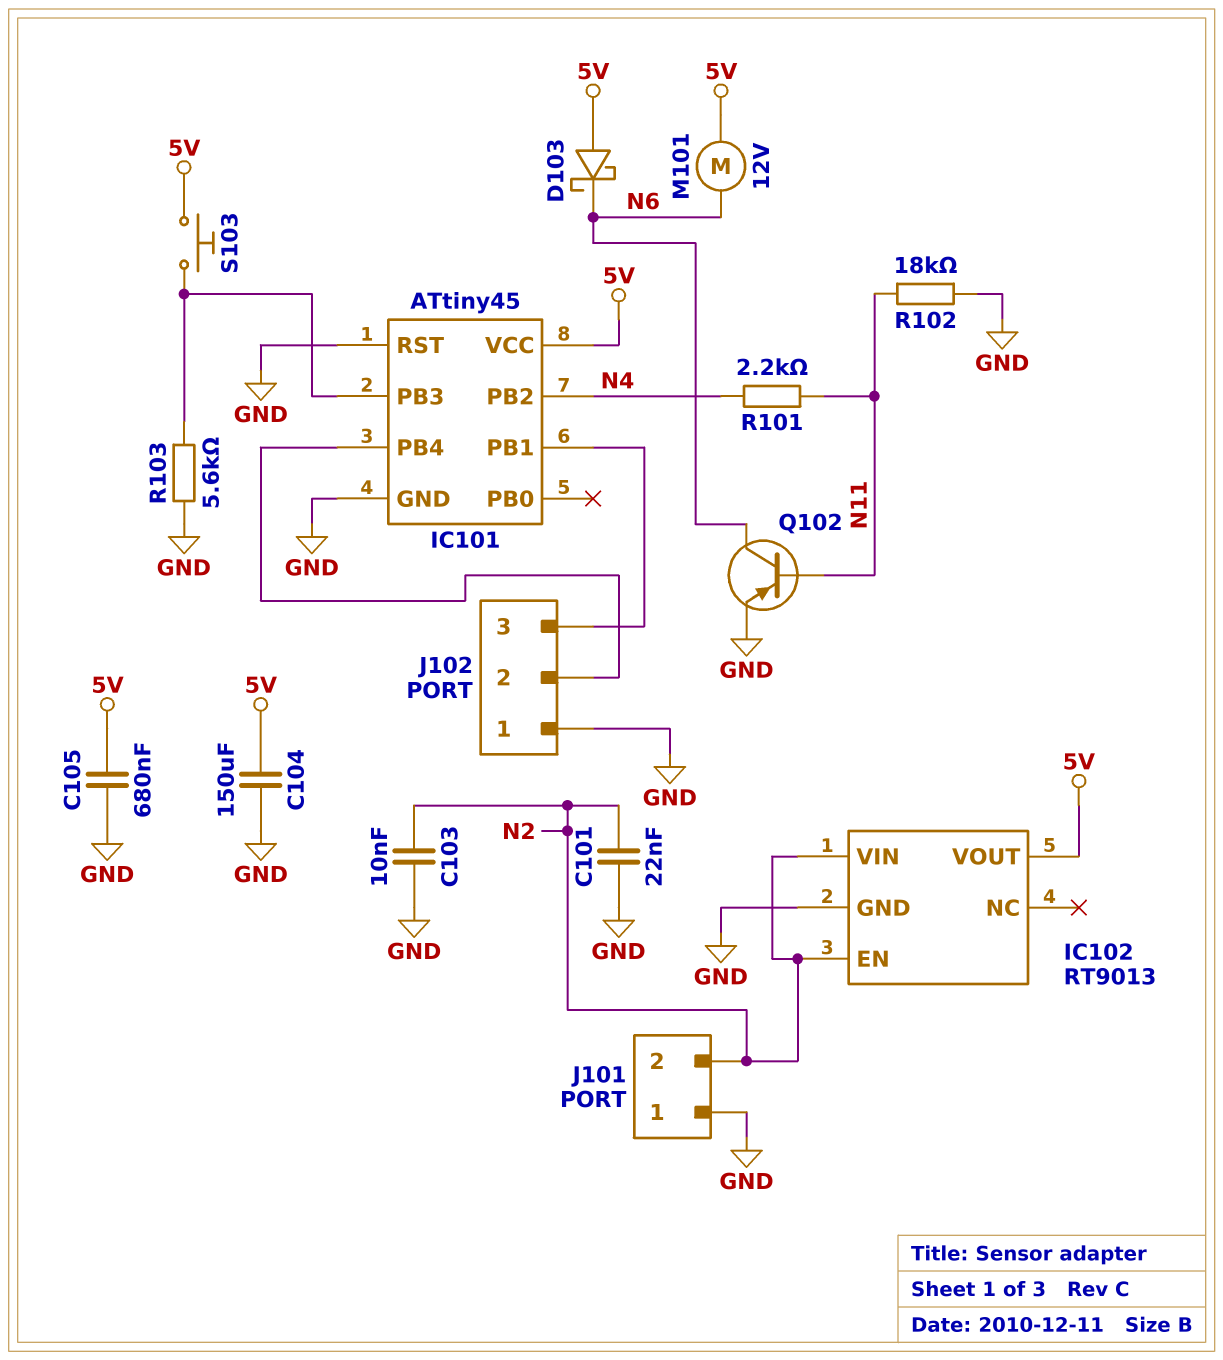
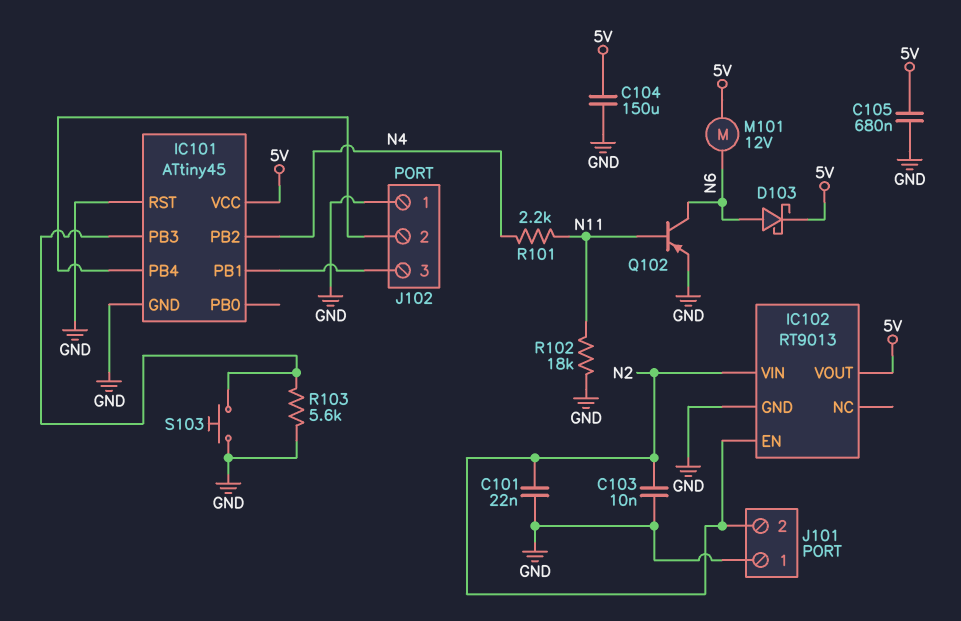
D103: schottky (A 5V, K N6) -> schottky (A N6, K 5V)
S103: button (5V, IC101/PB3) -> button (GND, IC101/PB3)

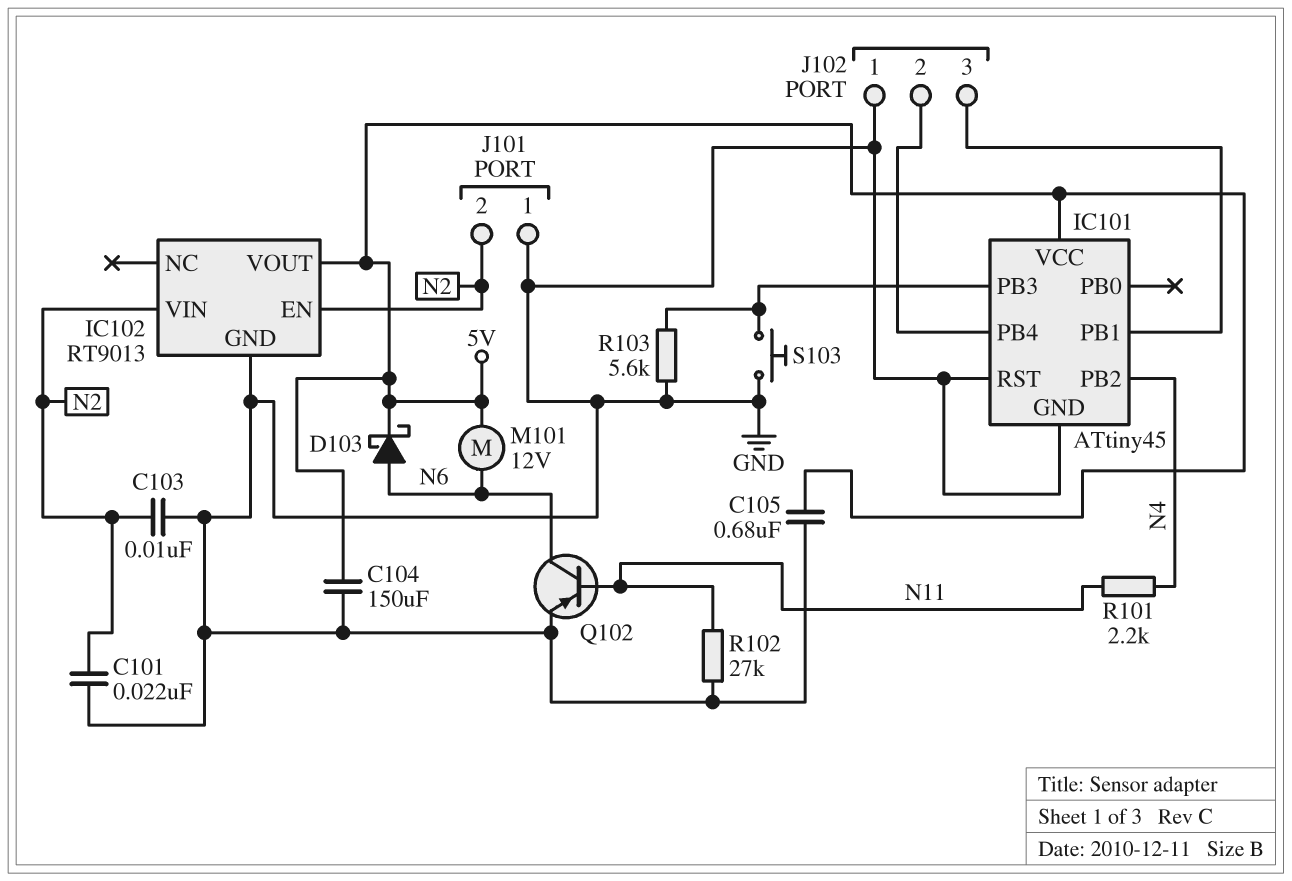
R102: 18k (GND, N11) -> 27k (GND, N11)

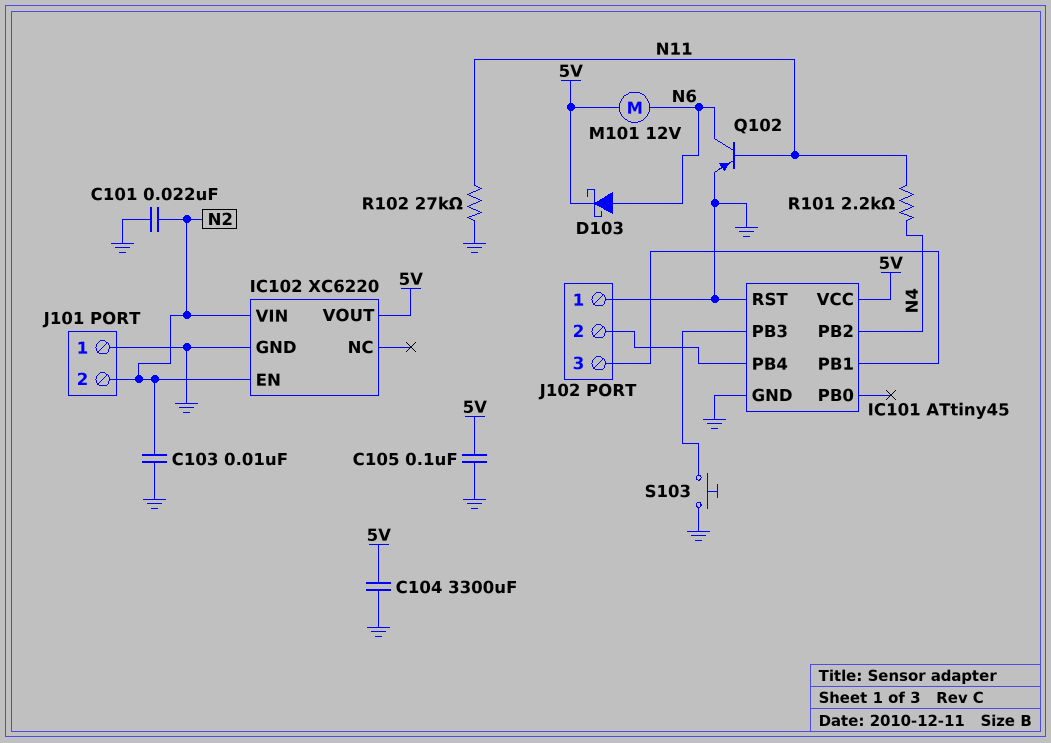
C104: 150uF (5V, GND) -> 3300uF (5V, GND)
C105: 680nF (5V, GND) -> 100nF (5V, GND)
IC102: RT9013 -> XC6220
R103: 5.6k (GND, IC101/PB3) -> none

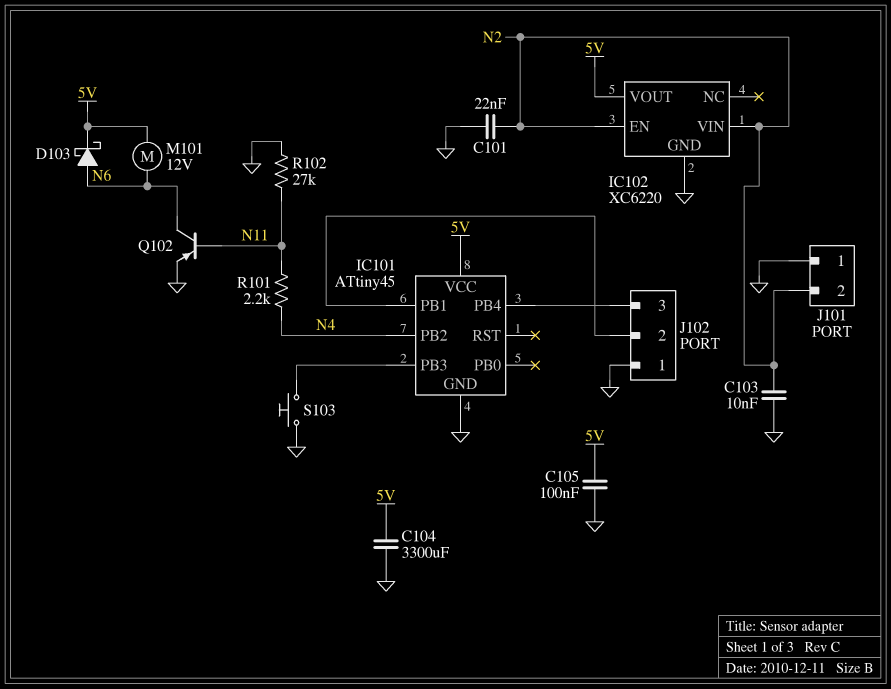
IC101 pin RST: GND -> none
J102 pin 2: IC101/PB4 -> IC101/PB1
J102 pin 3: IC101/PB1 -> IC101/PB4

